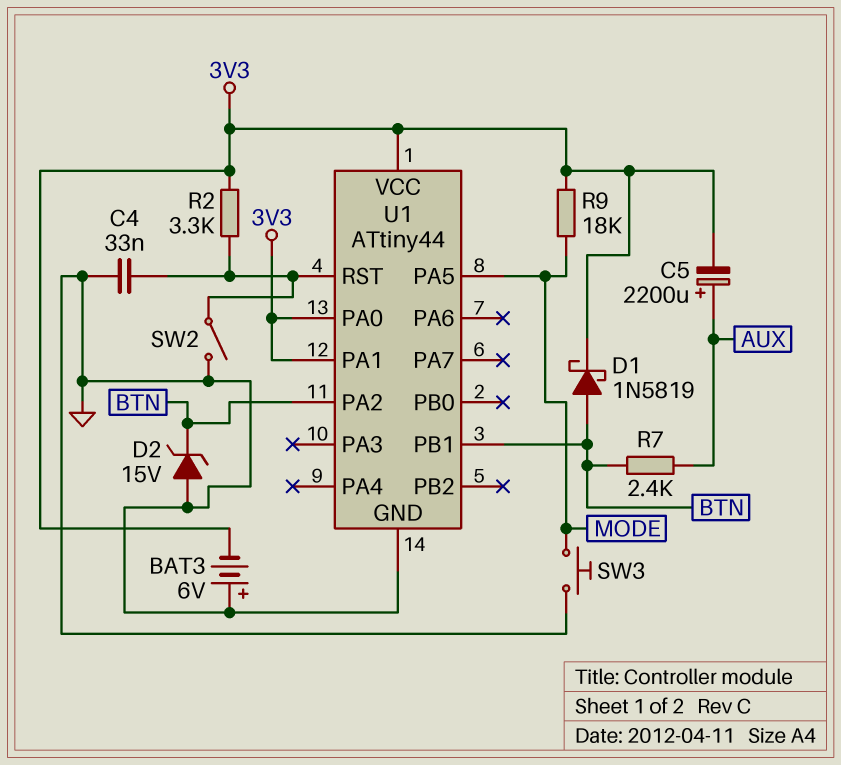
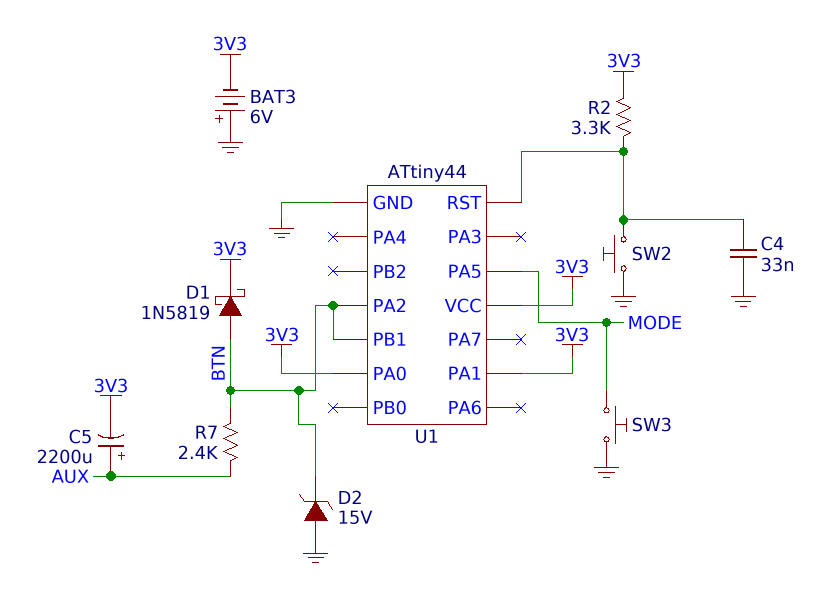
R9: 18k (3V3, MODE) -> none
SW2: switch (GND, U1/RST) -> button (GND, U1/RST)

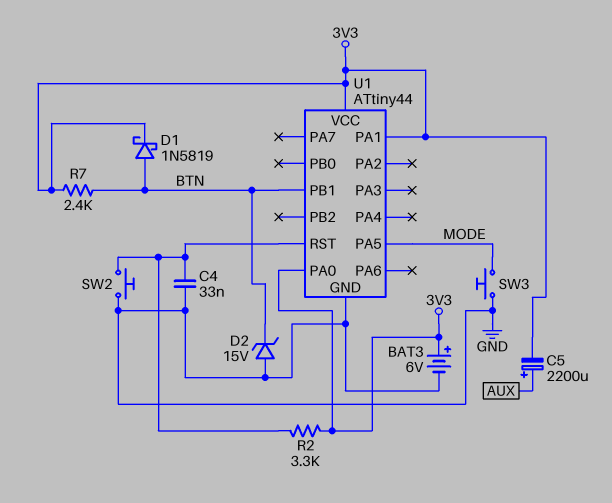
BAT3: 6V (plus GND, minus 3V3) -> 6V (plus 3V3, minus GND)
R7: 2.4k (AUX, BTN) -> 2.4k (3V3, BTN)
U1 pin PA2: BTN -> none

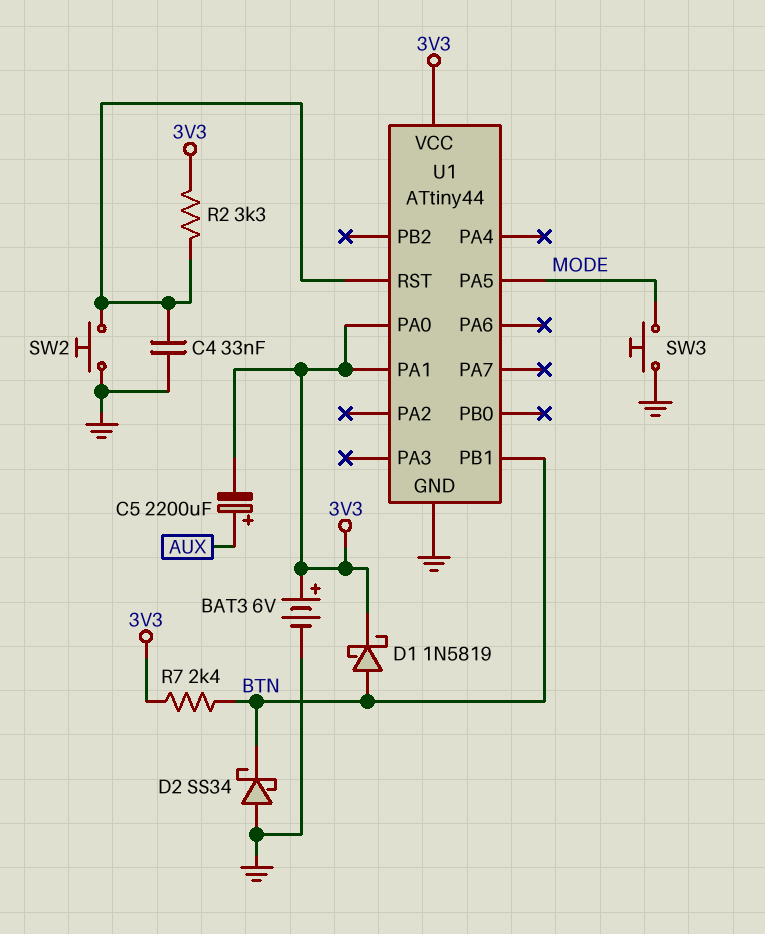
D2: zener 15V (A GND, K BTN) -> schottky SS34 (A GND, K BTN)

